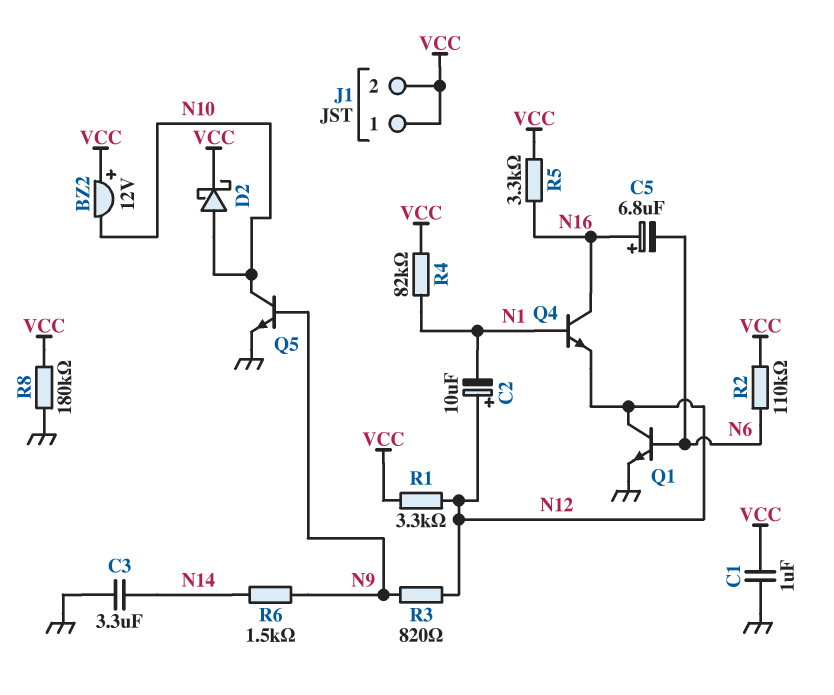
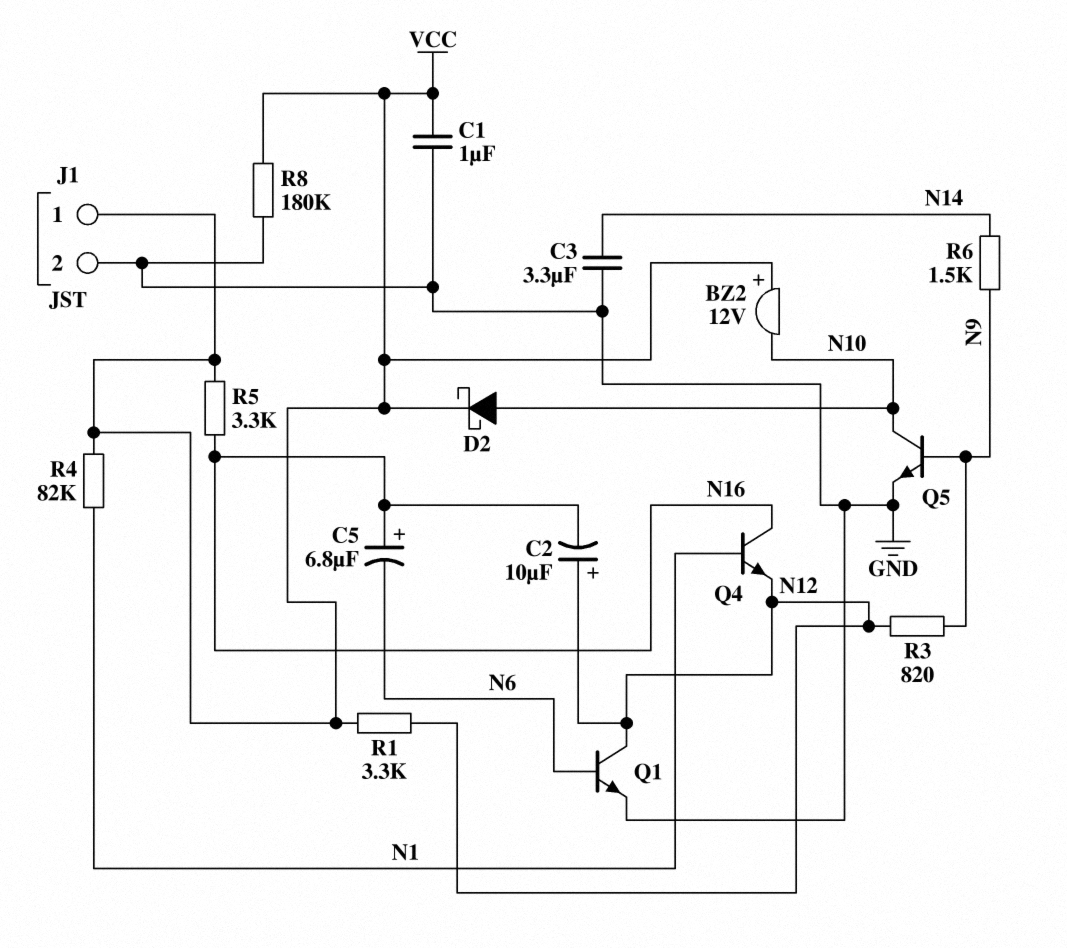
C2: 10uF (plus N12, minus N1) -> 10uF (plus N12, minus N16)
J1 pin 2: VCC -> GND
R2: 110k (N6, VCC) -> none

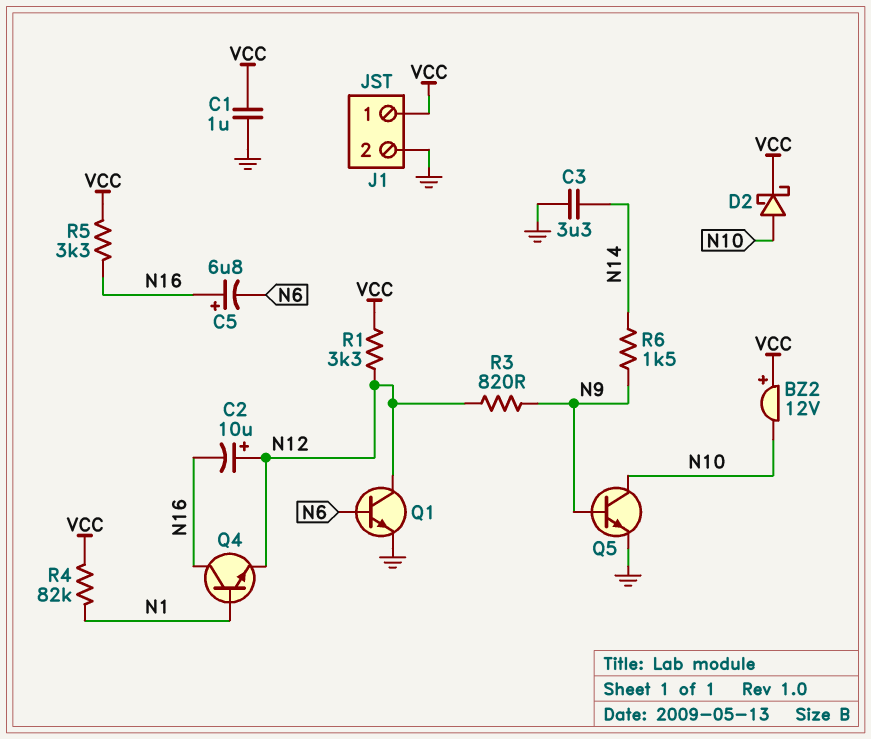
R8: 180k (GND, VCC) -> none

